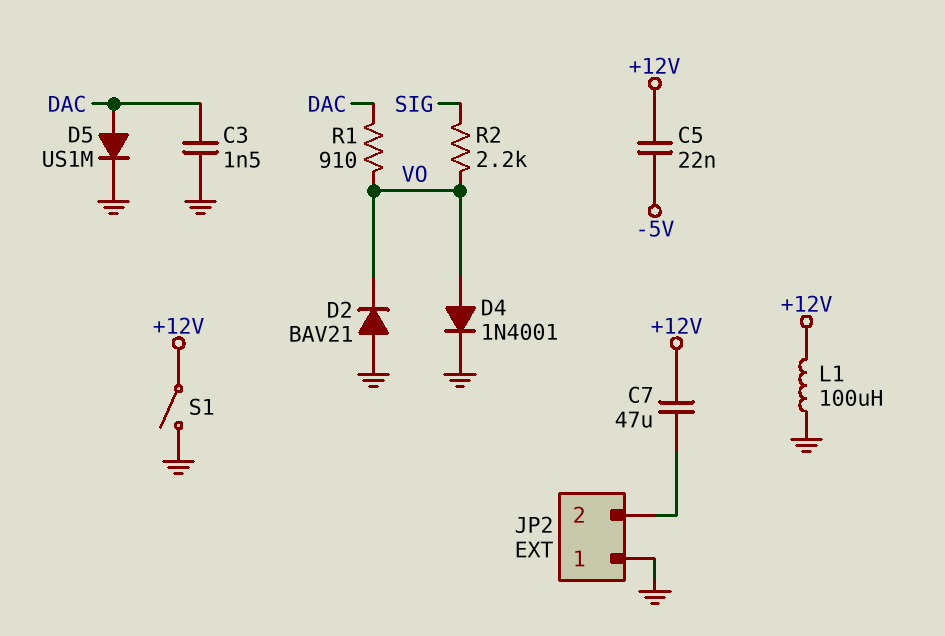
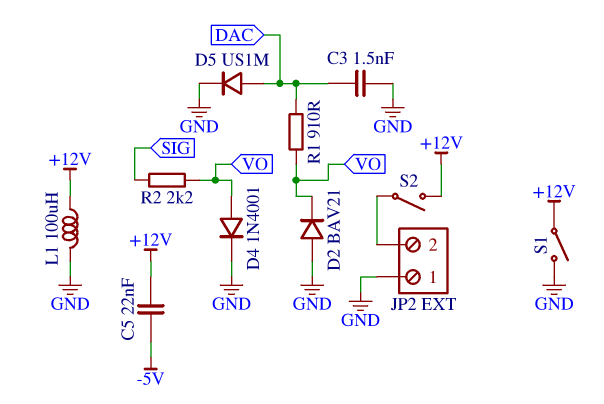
C7: 47uF (+12V, JP2/2) -> none
S2: none -> switch (+12V, JP2/2)

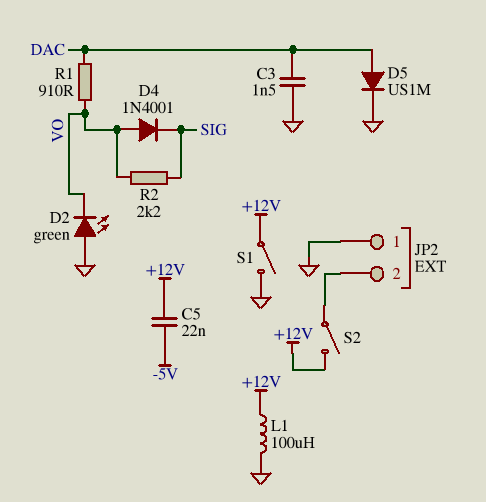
D2: diode BAV21 (A GND, K VO) -> LED green (A GND, K VO)
D4: diode 1N4001 (A VO, K GND) -> diode 1N4001 (A VO, K SIG)

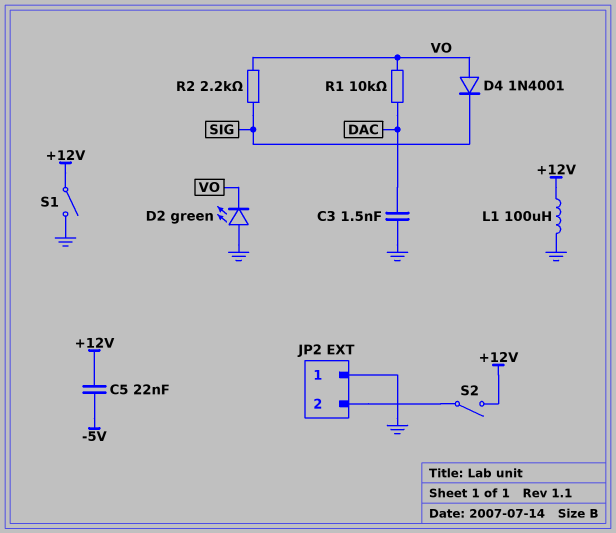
D5: diode US1M (A DAC, K GND) -> none
R1: 910 (DAC, VO) -> 10k (DAC, VO)

